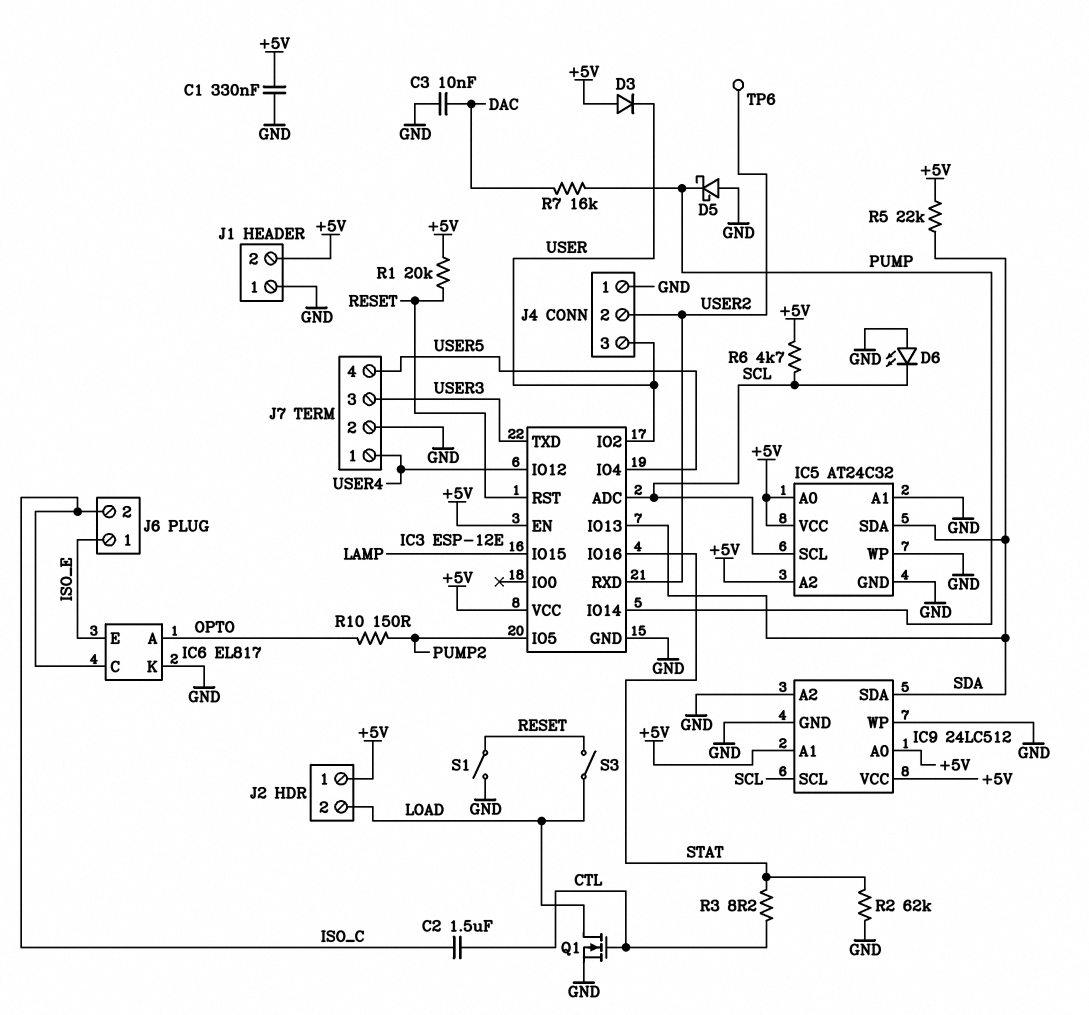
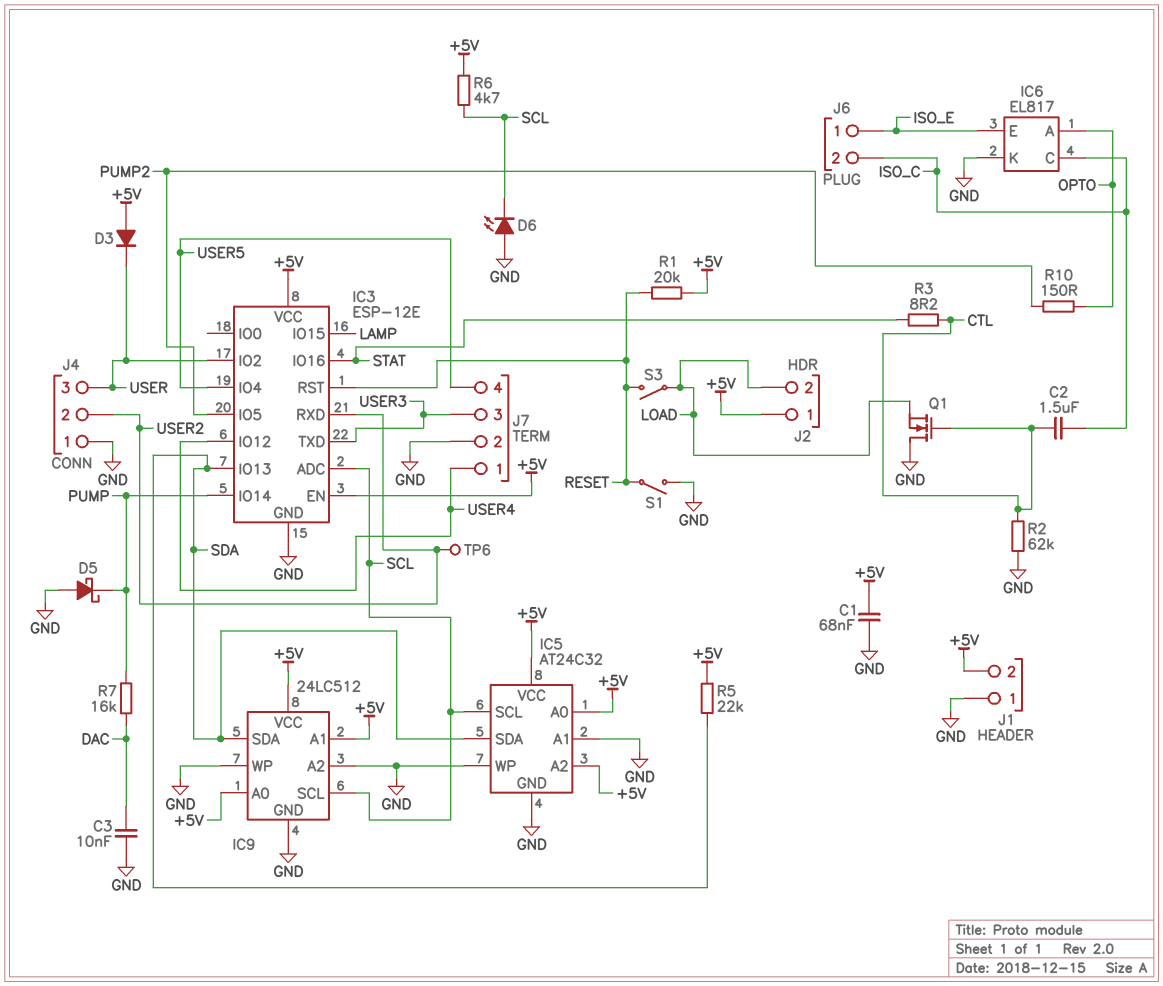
C1: 330nF (+5V, GND) -> 68nF (+5V, GND)
Q1: NMOS (G CTL, D LOAD, S GND) -> NMOS (G CTL, D GND, S LOAD)
R2: 62k (GND, STAT) -> 62k (CTL, GND)

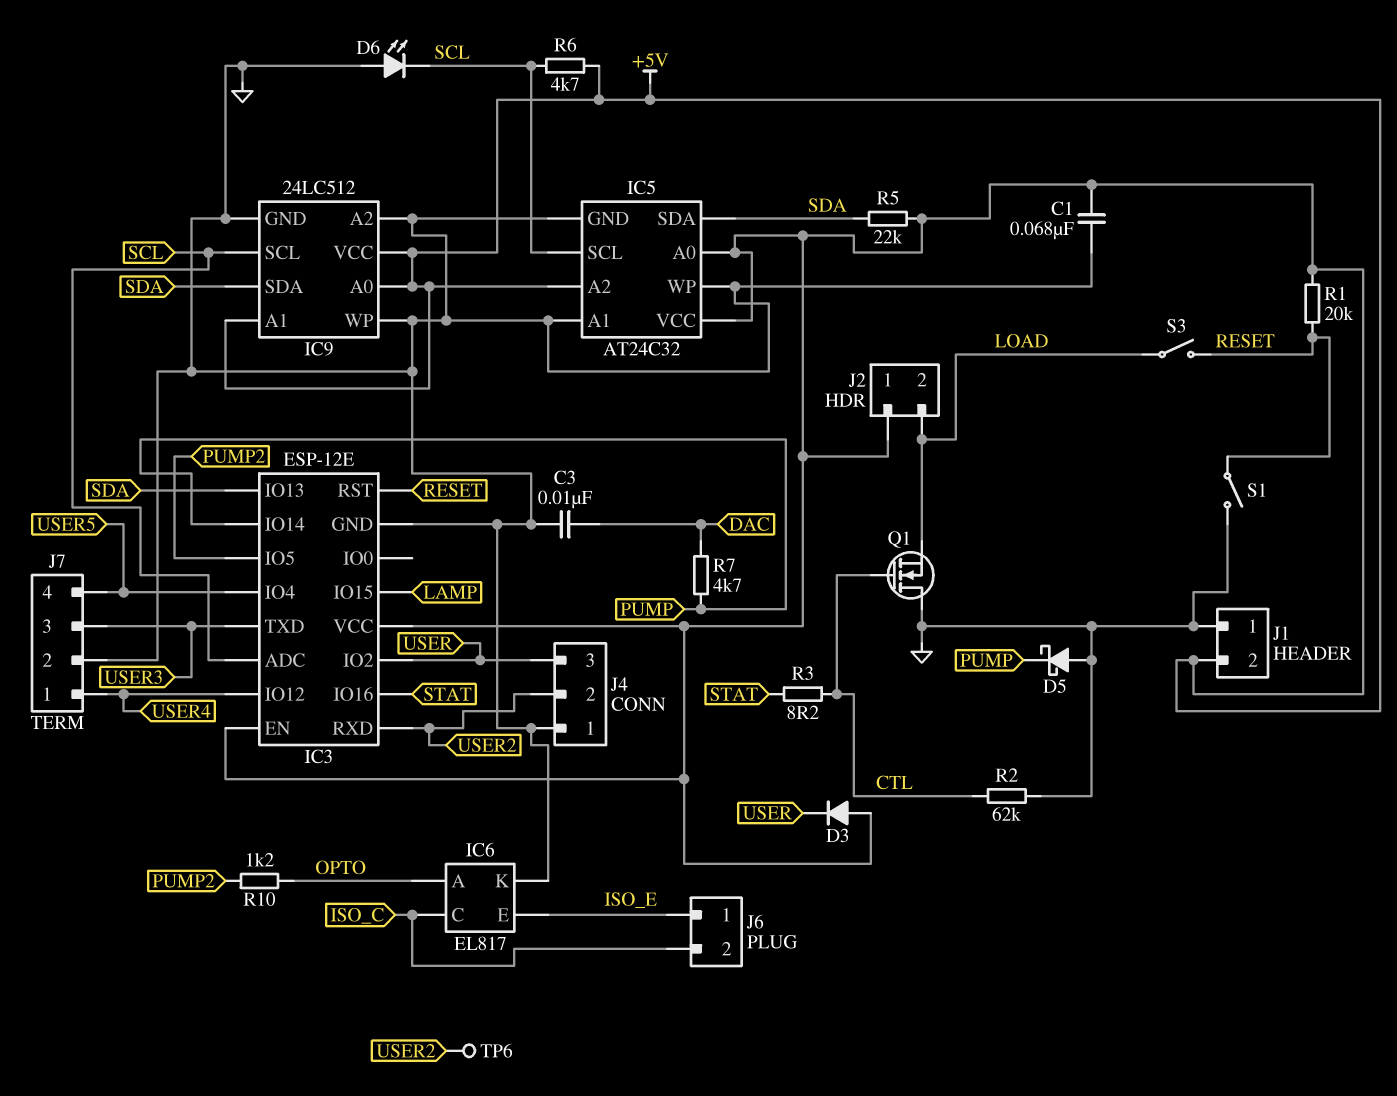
C2: 1.5uF (CTL, ISO_C) -> none
R7: 16k (DAC, PUMP) -> 4.7k (DAC, PUMP)
R10: 150 (OPTO, PUMP2) -> 1.2k (OPTO, PUMP2)

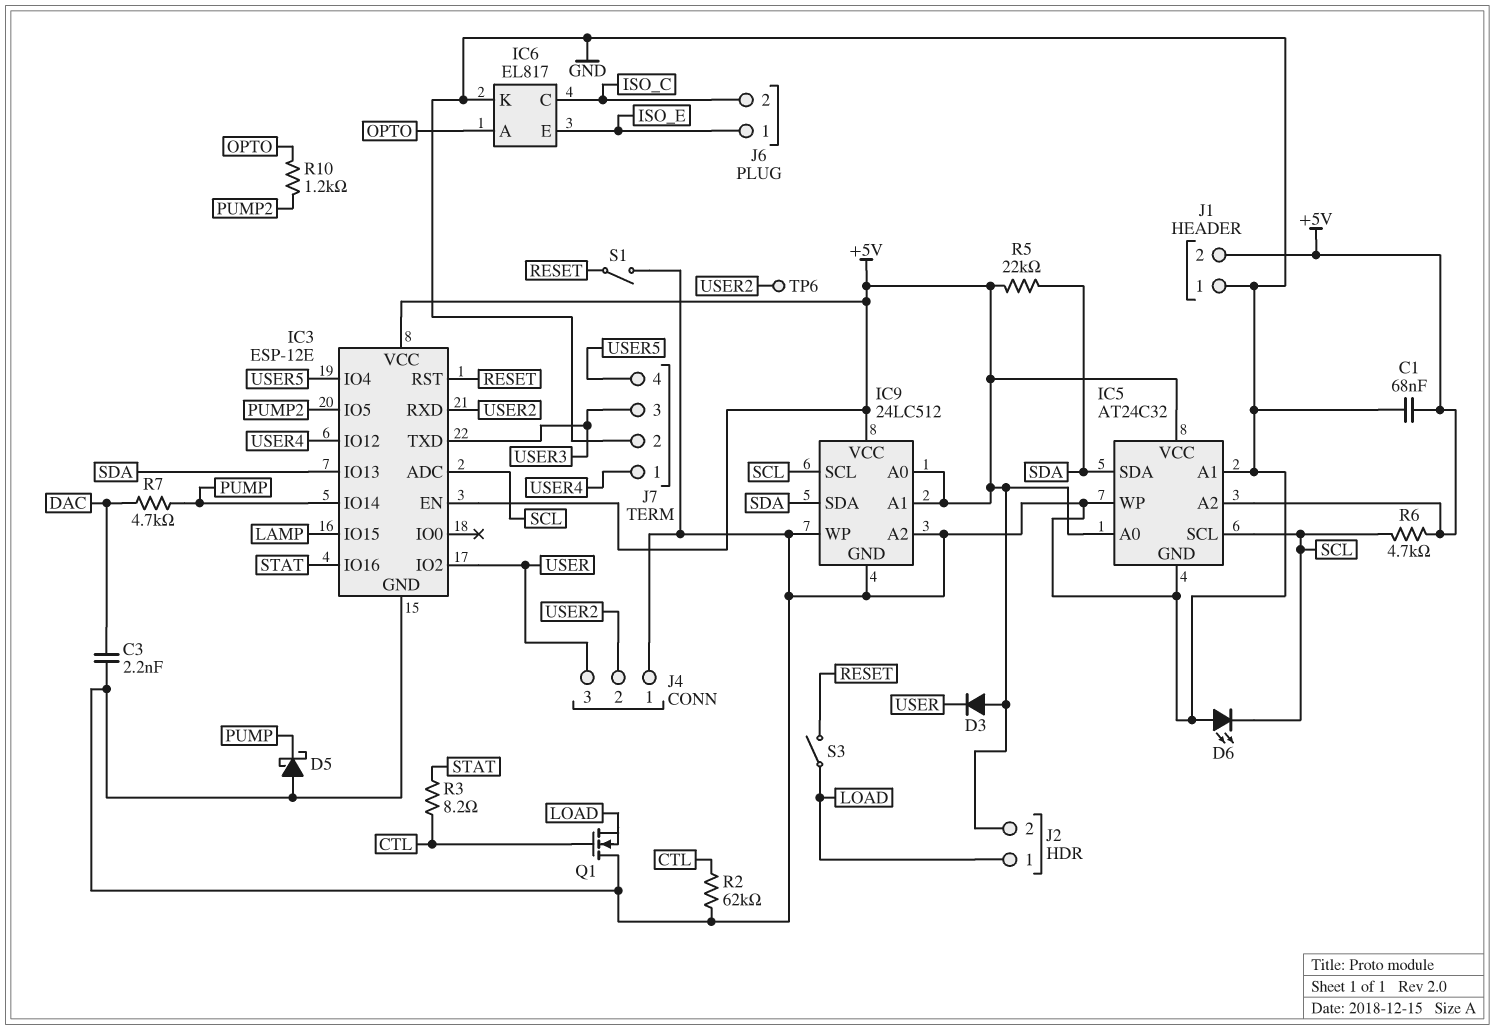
C3: 10nF (DAC, GND) -> 2.2nF (DAC, GND)
J2 pin 1: +5V -> LOAD
J2 pin 2: LOAD -> +5V
R1: 20k (+5V, RESET) -> none

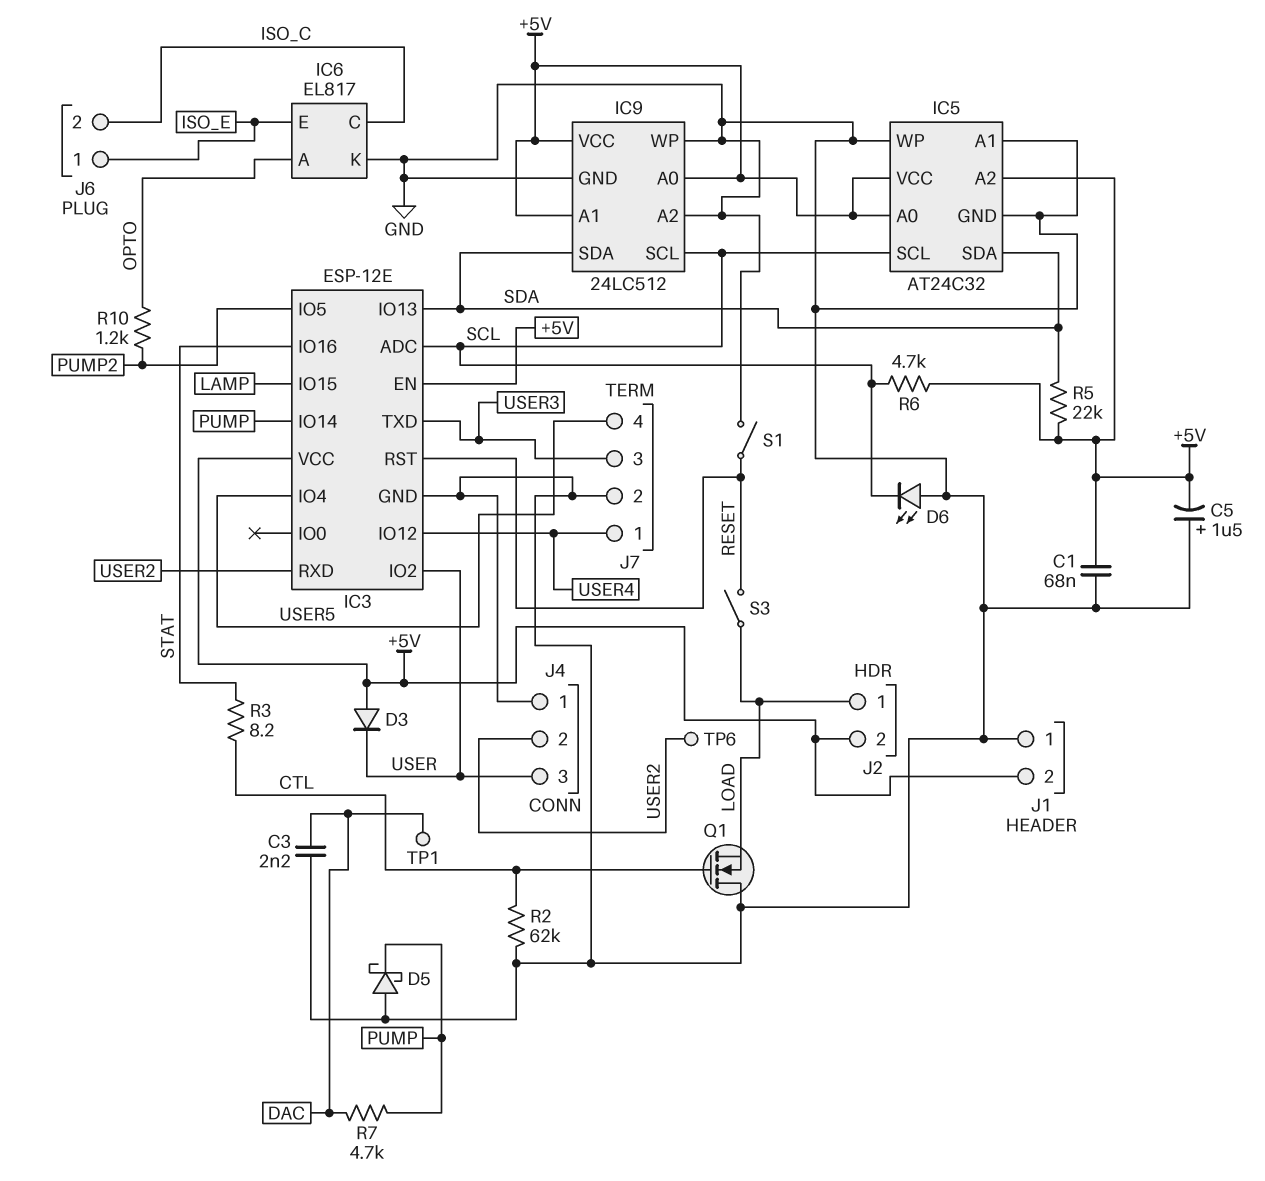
C5: none -> 1.5uF (plus GND, minus +5V)
TP1: none -> test point (DAC)

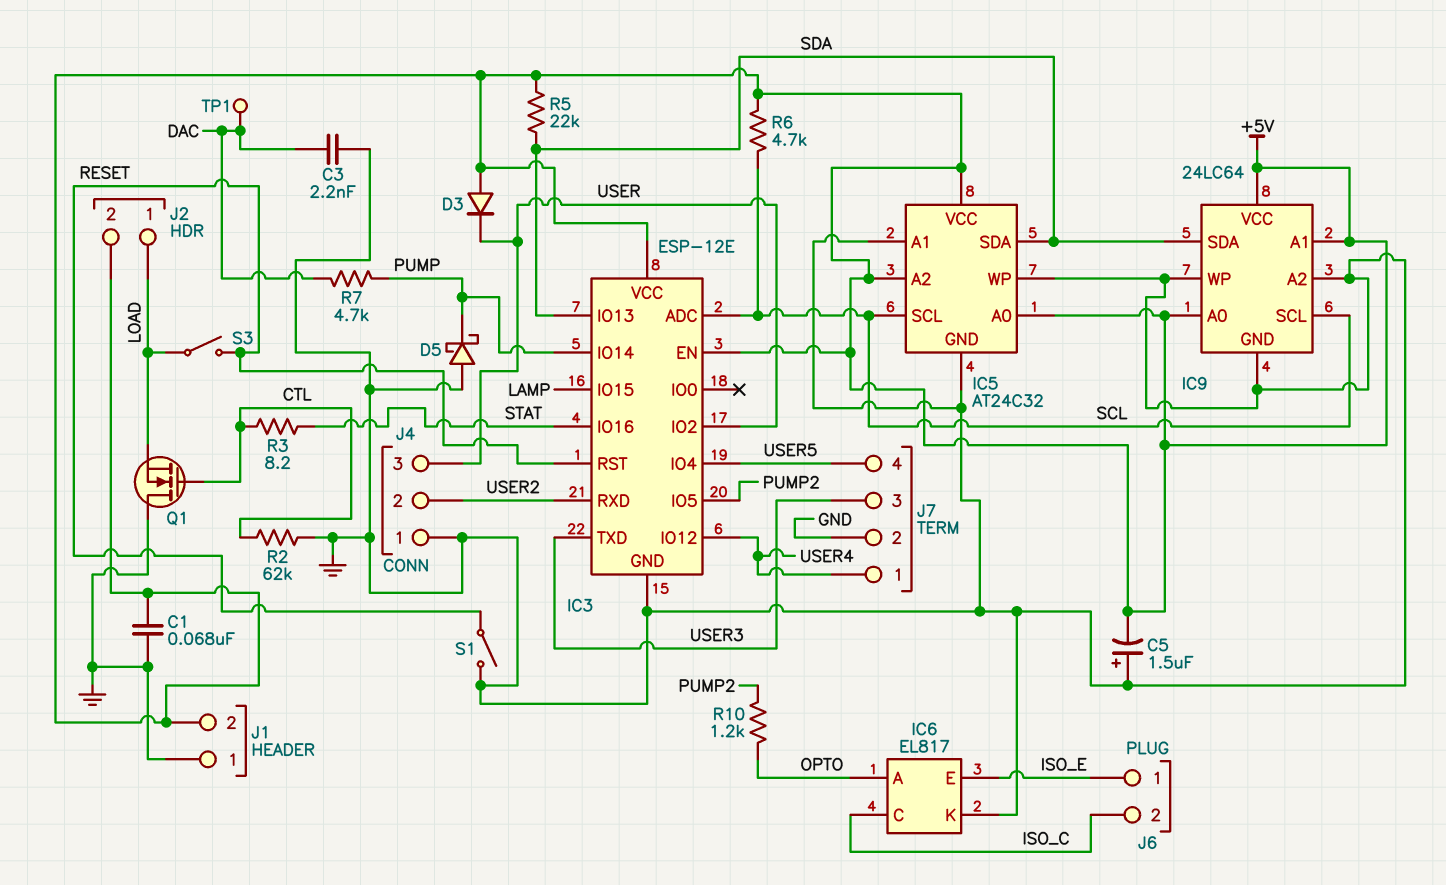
D6: LED (A GND, K SCL) -> none
IC9: 24LC512 -> 24LC64
TP6: test point (USER2) -> none

